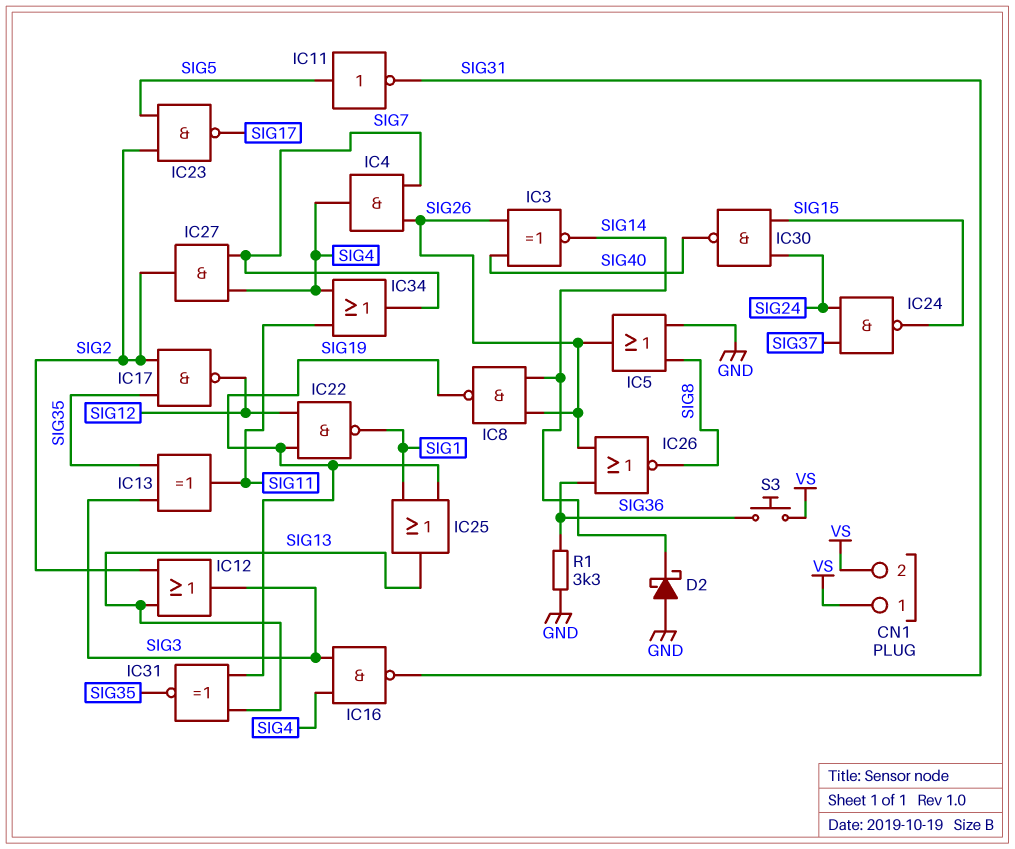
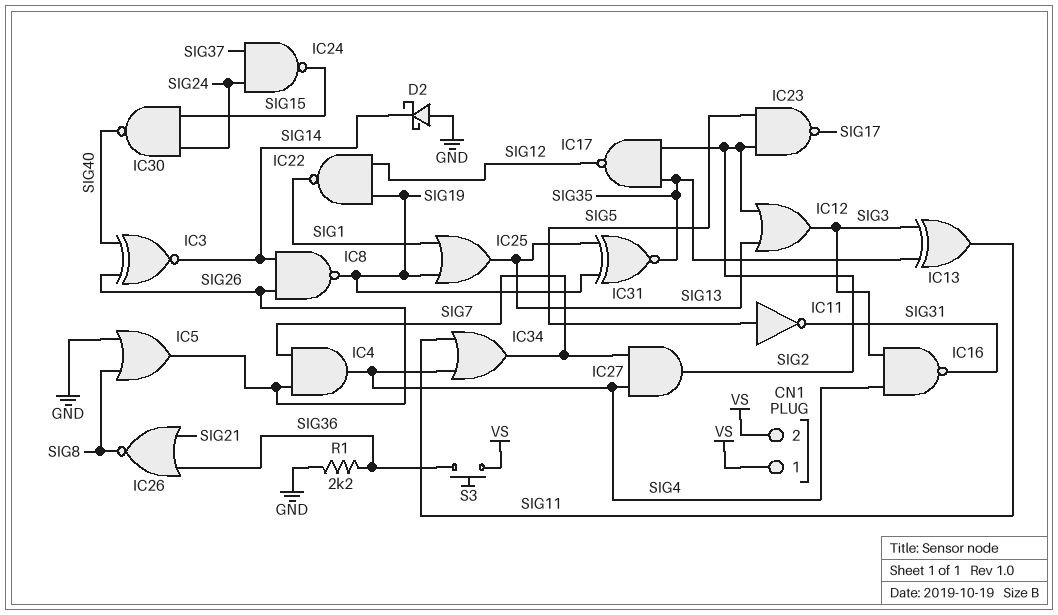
IC26: NOR (in SIG26, in SIG36, out SIG8) -> NOR (in SIG21, in SIG36, out SIG8)
R1: 3.3k (GND, SIG36) -> 2.2k (GND, SIG36)

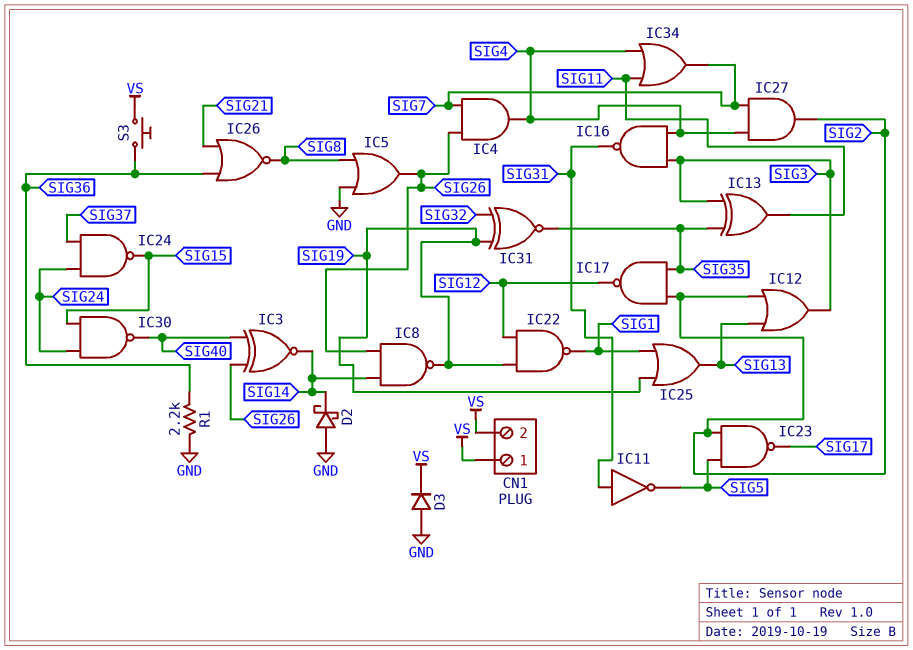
D3: none -> diode (A GND, K VS)
IC11: NOT (in SIG5, out SIG31) -> NOT (in SIG31, out SIG5)
IC31: XNOR (in SIG13, in SIG19, out SIG35) -> XNOR (in SIG19, in SIG32, out SIG35)

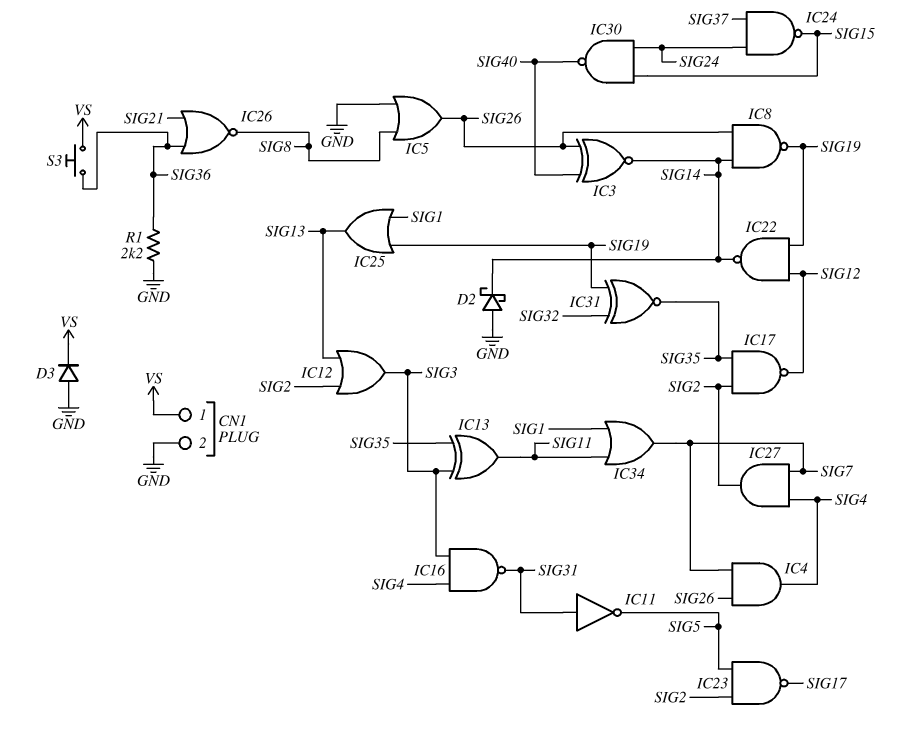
CN1 pin 2: VS -> GND
IC22: NAND (in SIG12, in SIG19, out SIG1) -> NAND (in SIG12, in SIG19, out SIG14)
IC34: OR (in SIG4, in SIG11, out SIG7) -> OR (in SIG1, in SIG11, out SIG7)

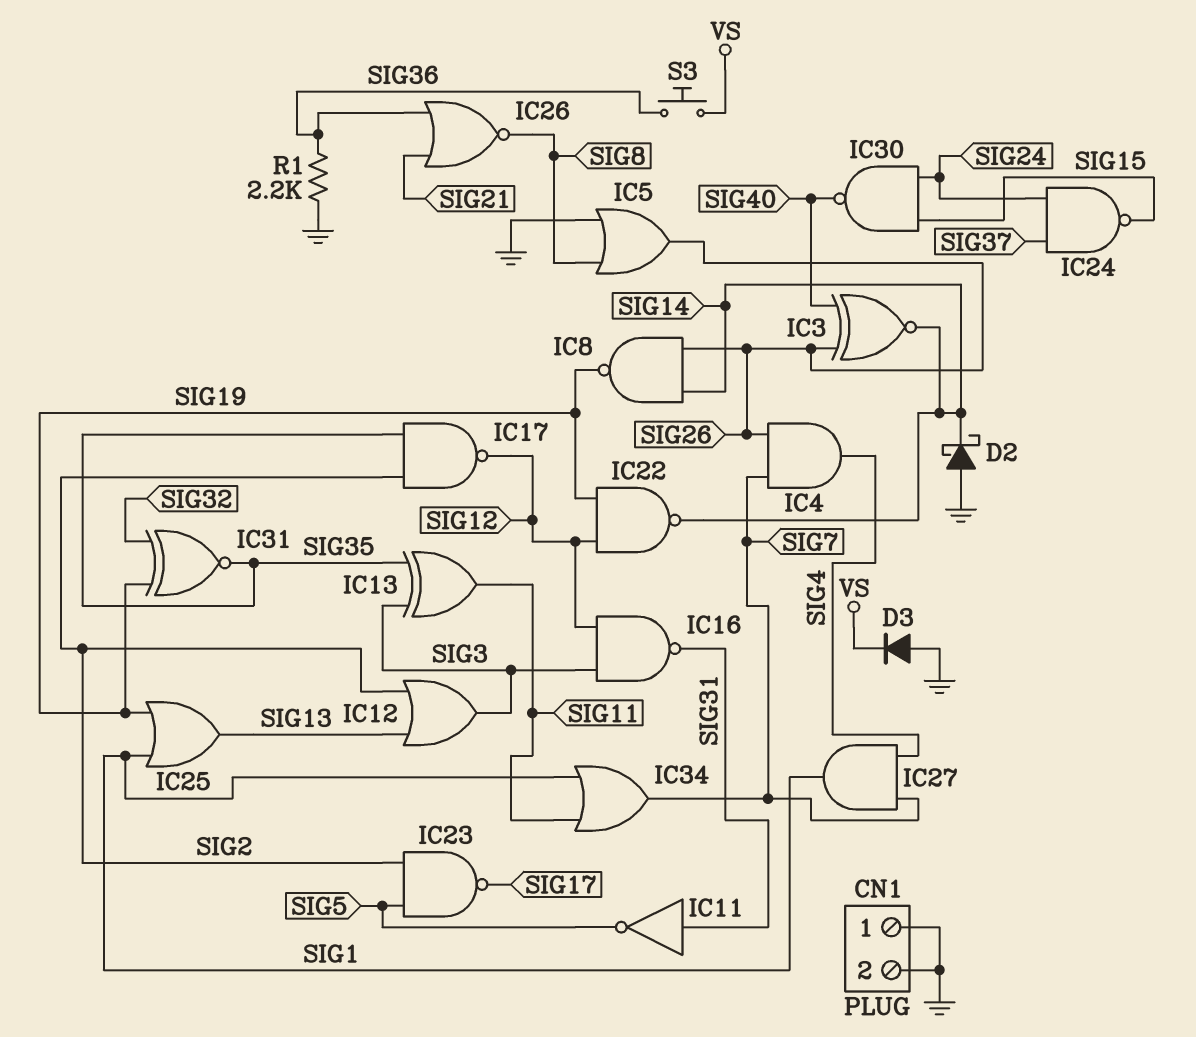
CN1 pin 1: VS -> GND
IC16: NAND (in SIG3, in SIG4, out SIG31) -> NAND (in SIG3, in SIG12, out SIG31)
IC27: AND (in SIG4, in SIG7, out SIG2) -> AND (in SIG4, in SIG7, out SIG1)

